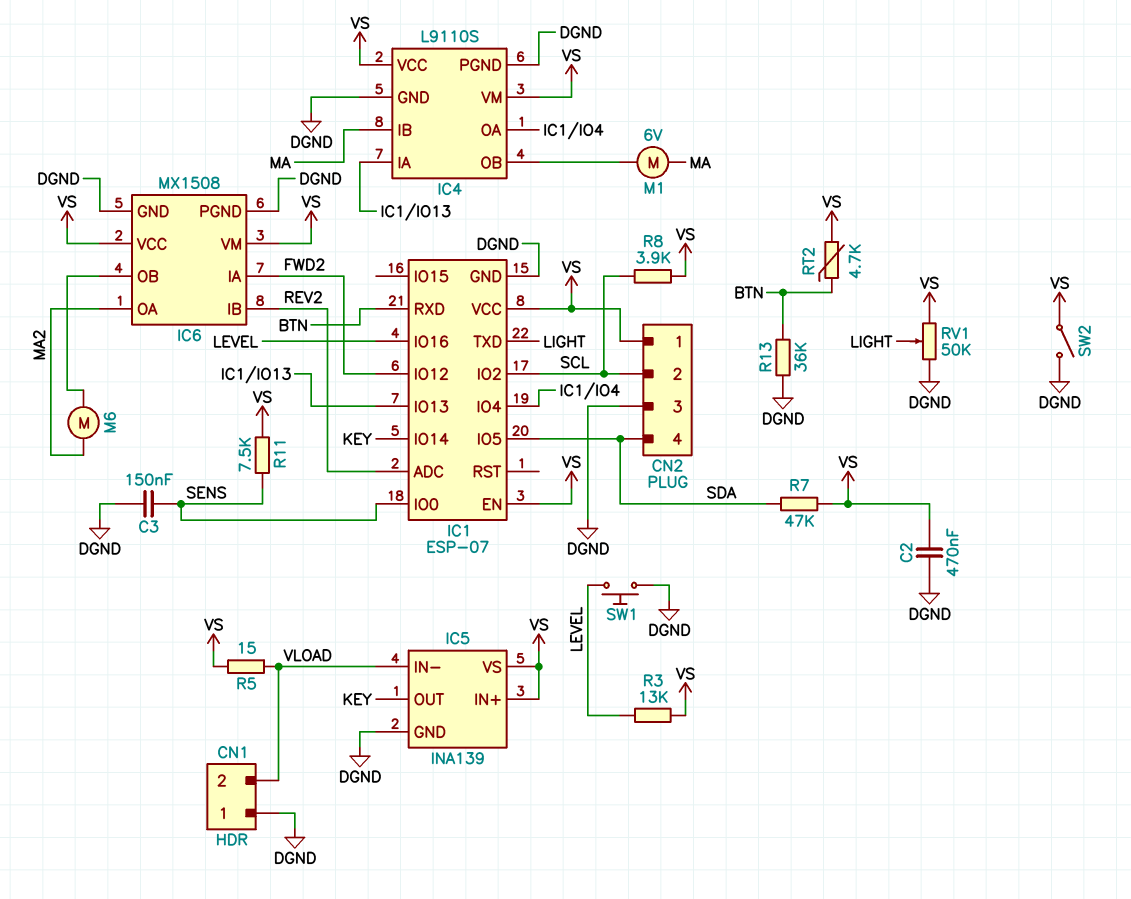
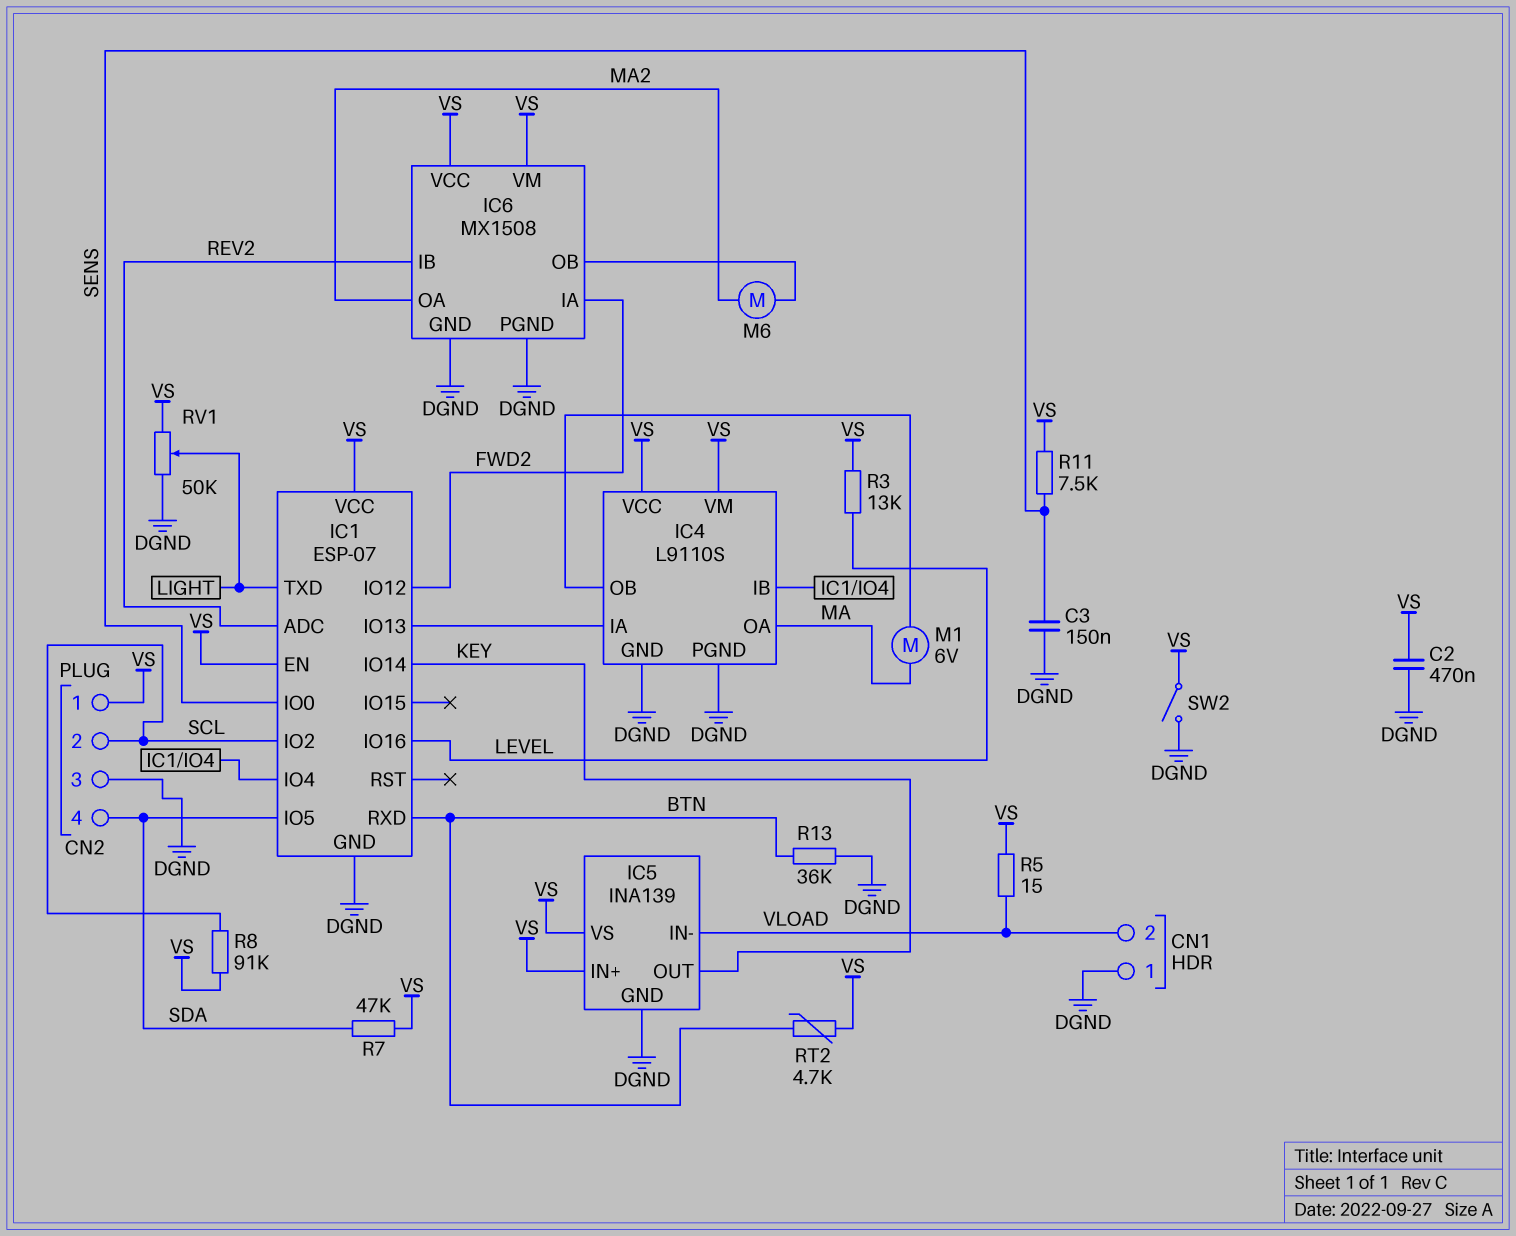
IC4 pin IB: MA -> IC1/IO4
IC4 pin OA: IC1/IO4 -> MA
R8: 3.9k (SCL, VS) -> 91k (SCL, VS)
SW1: button (DGND, LEVEL) -> none

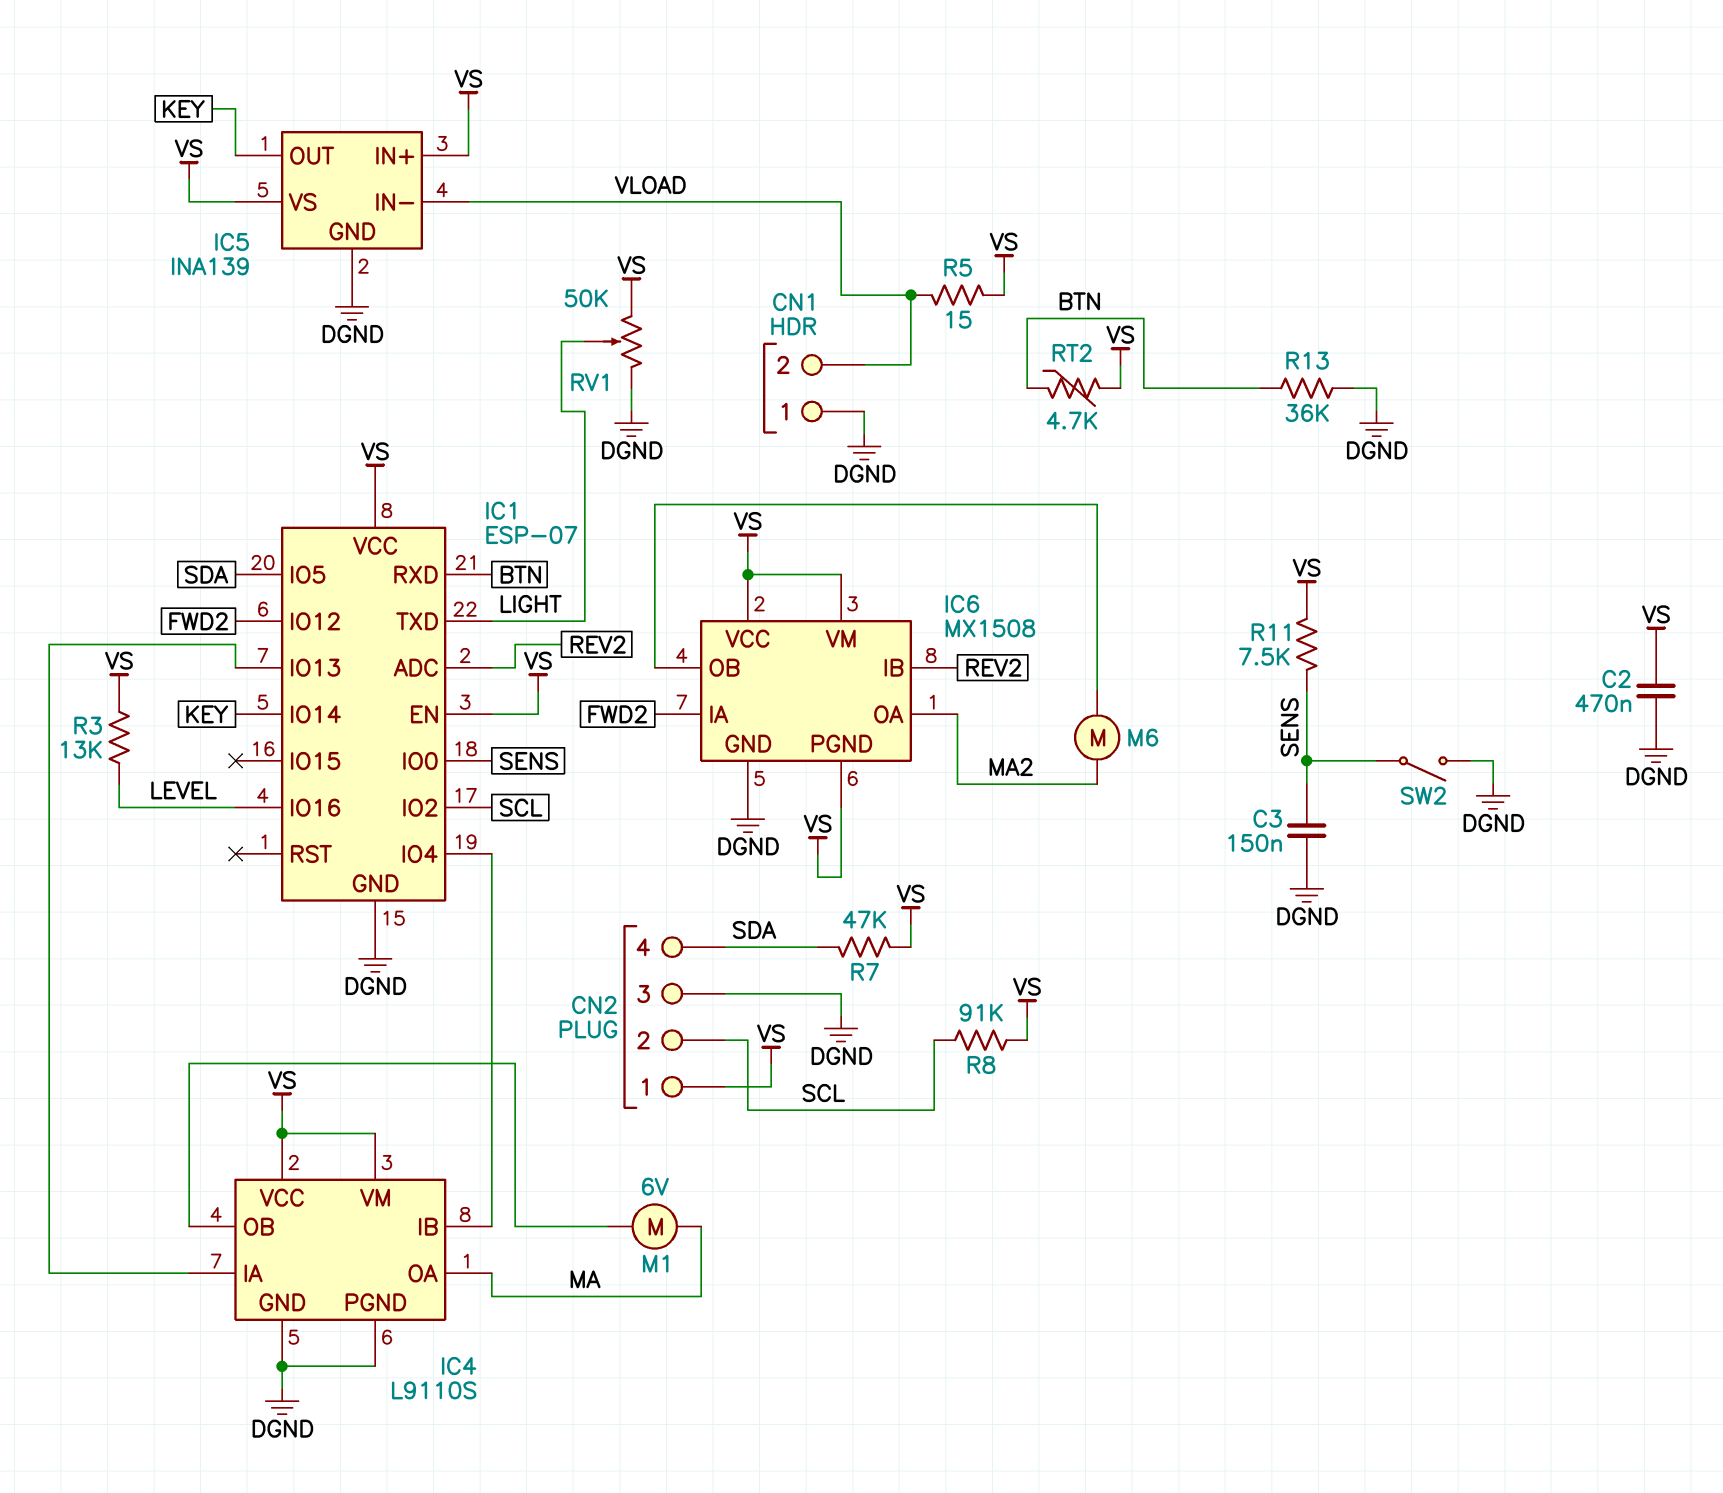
IC6 pin PGND: DGND -> VS
SW2: switch (DGND, VS) -> switch (DGND, SENS)

